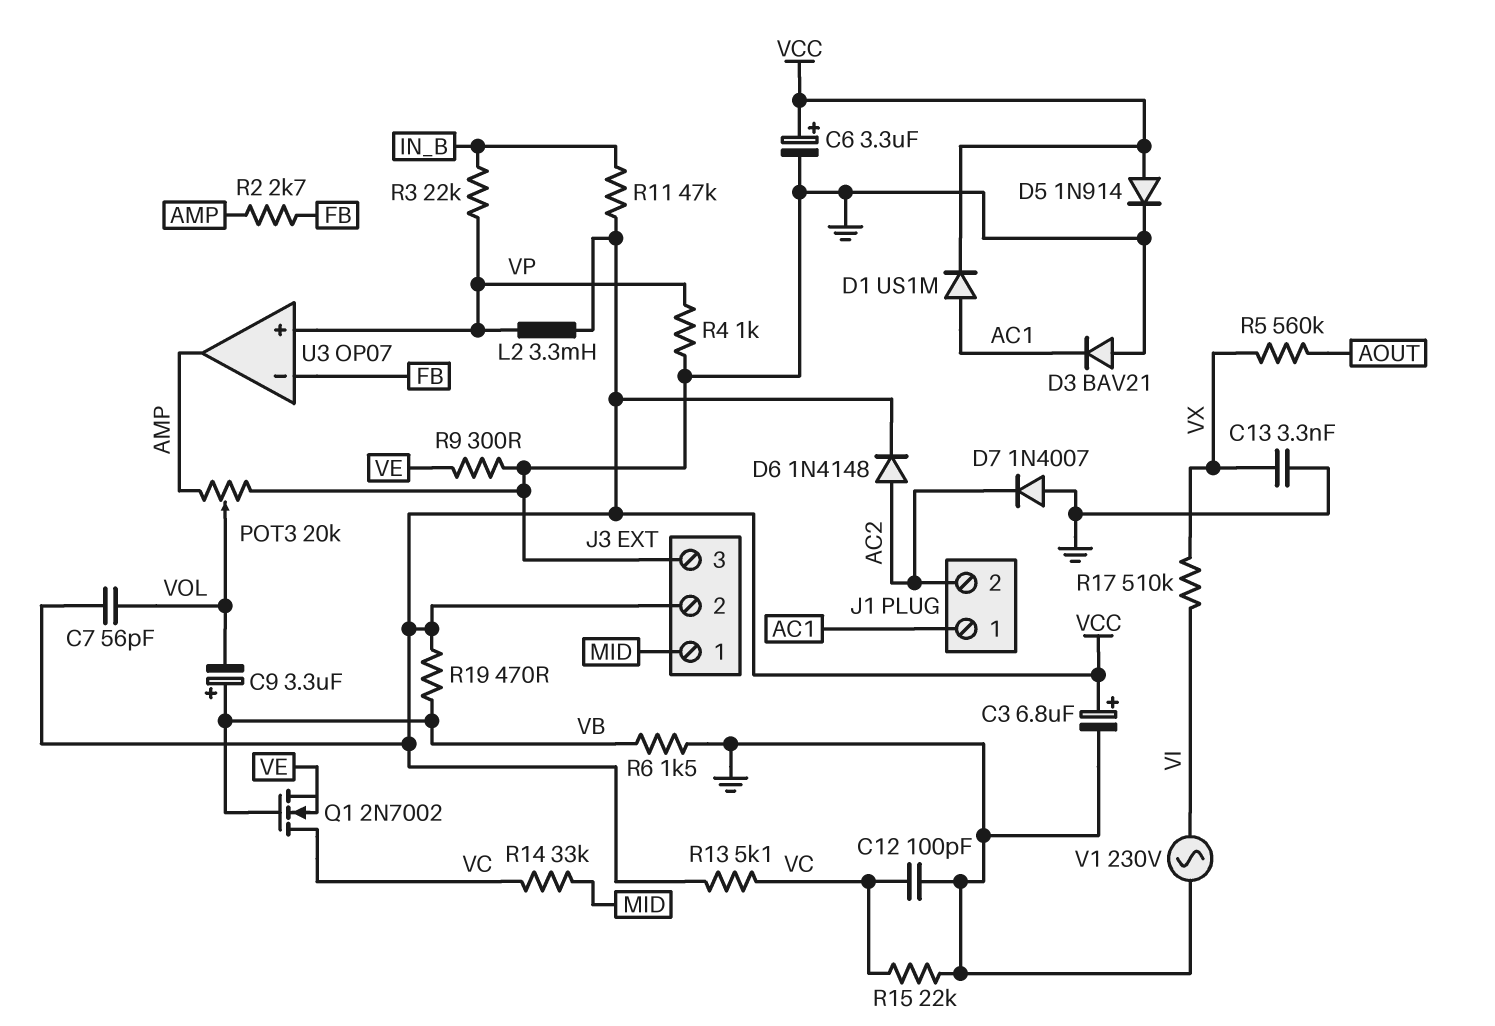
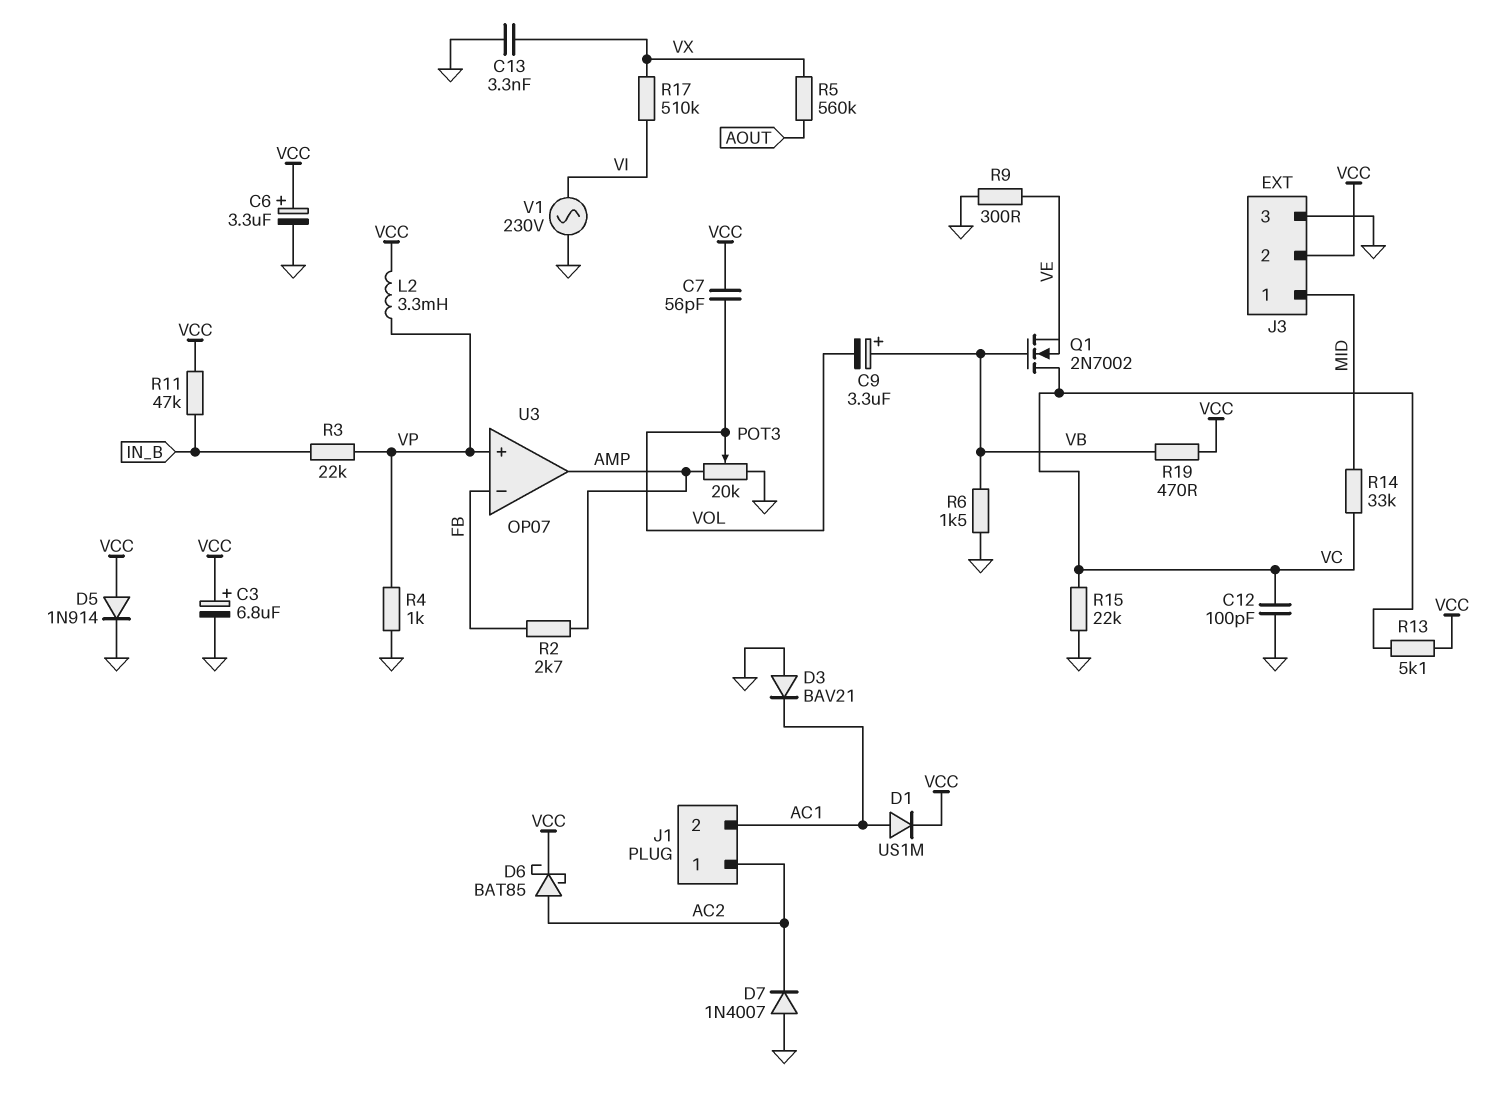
D6: diode 1N4148 (A AC2, K VCC) -> schottky BAT85 (A AC2, K VCC)
J1 pin 1: AC1 -> AC2
J1 pin 2: AC2 -> AC1

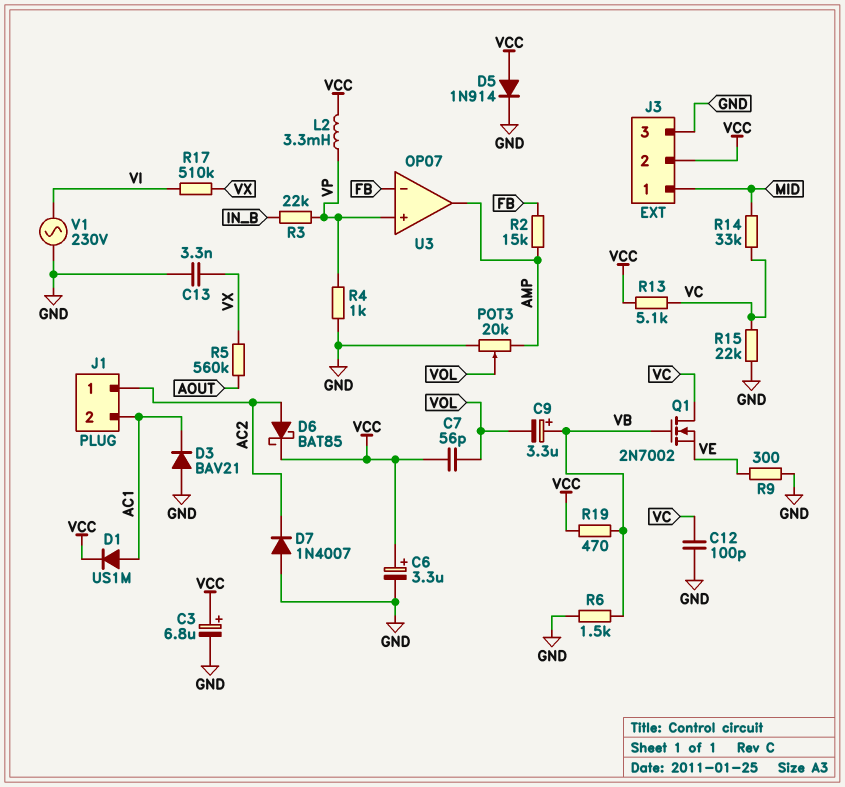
R2: 2.7k (AMP, FB) -> 15k (AMP, FB)
R11: 47k (IN_B, VCC) -> none

